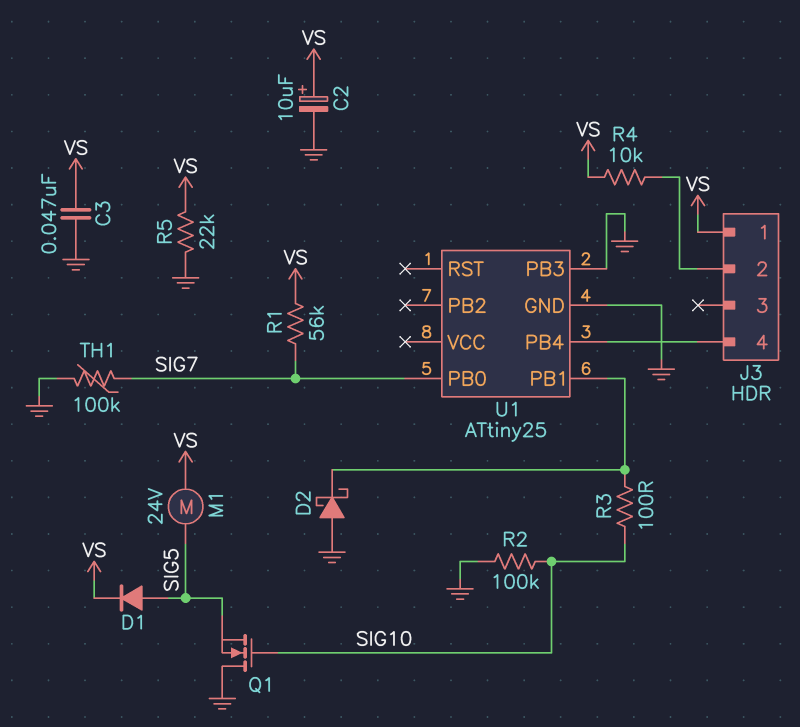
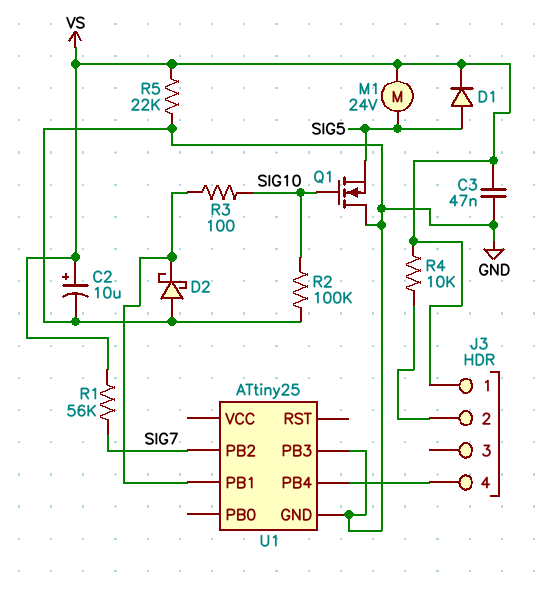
TH1: 100k (GND, SIG7) -> none
U1 pin PB0: SIG7 -> none
U1 pin PB2: none -> SIG7

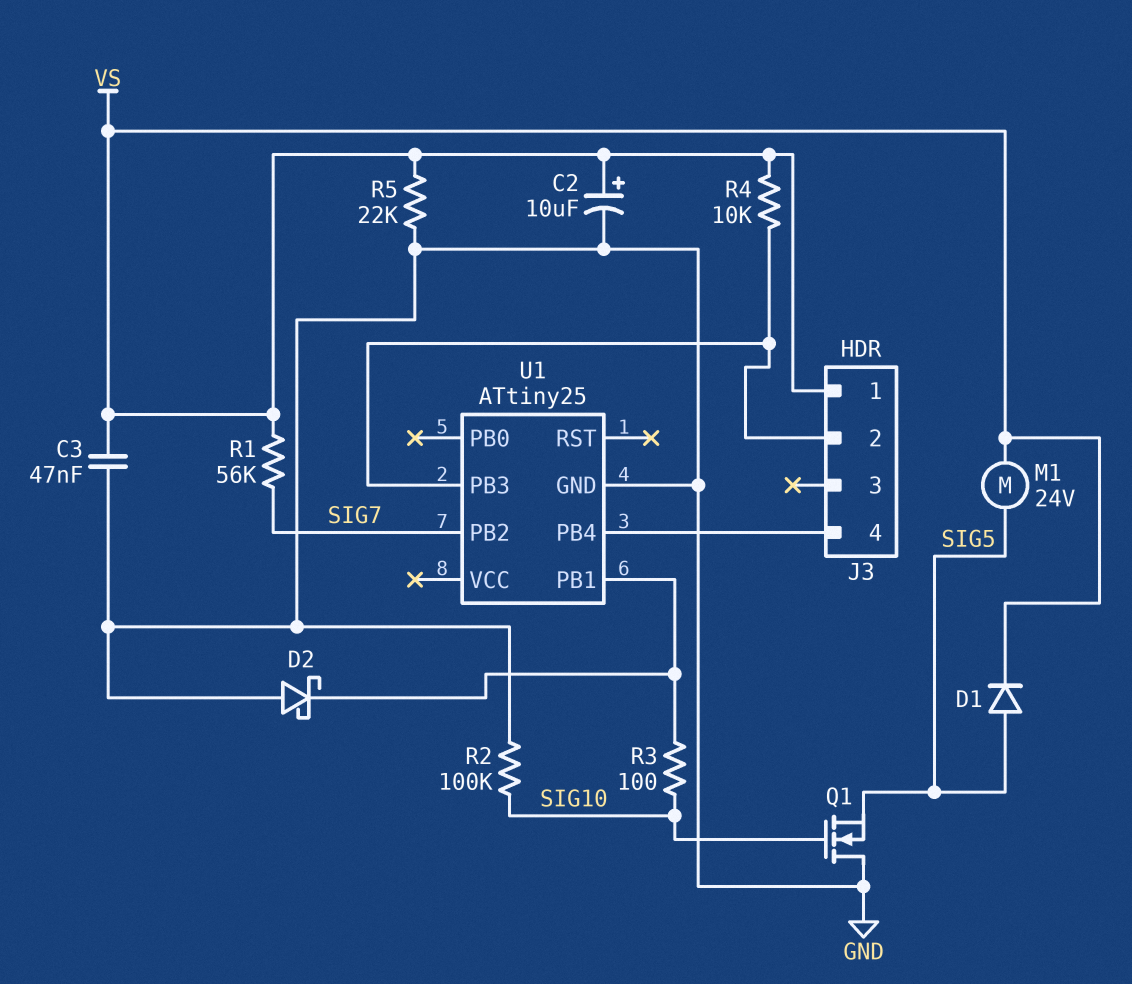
U1 pin PB3: GND -> J3/2

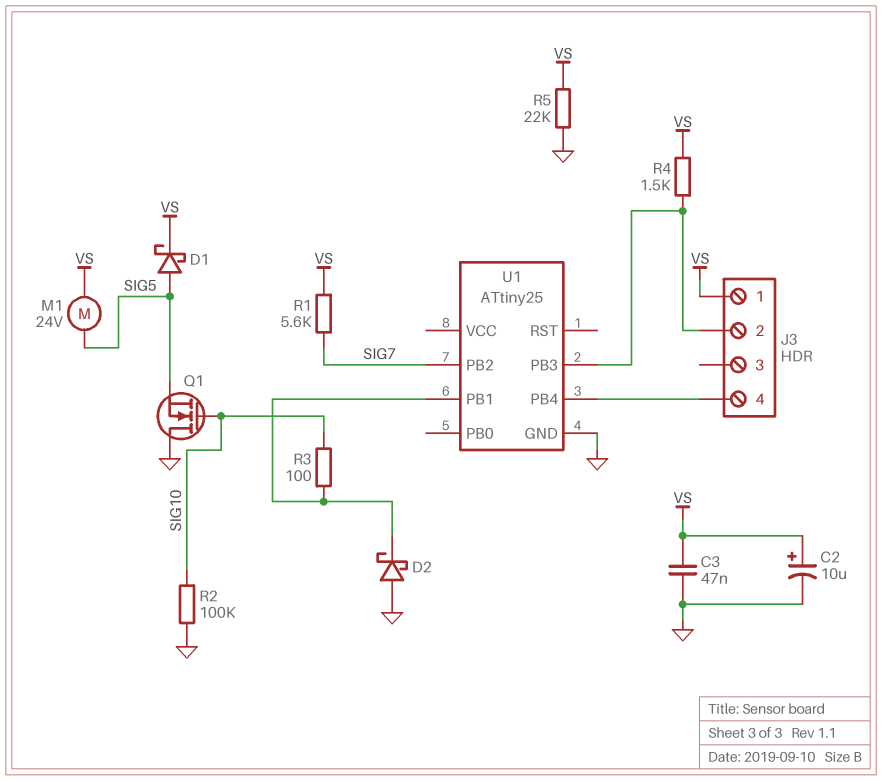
D1: diode (A SIG5, K VS) -> schottky (A SIG5, K VS)
R1: 56k (SIG7, VS) -> 5.6k (SIG7, VS)
R4: 10k (J3/2, VS) -> 1.5k (J3/2, VS)

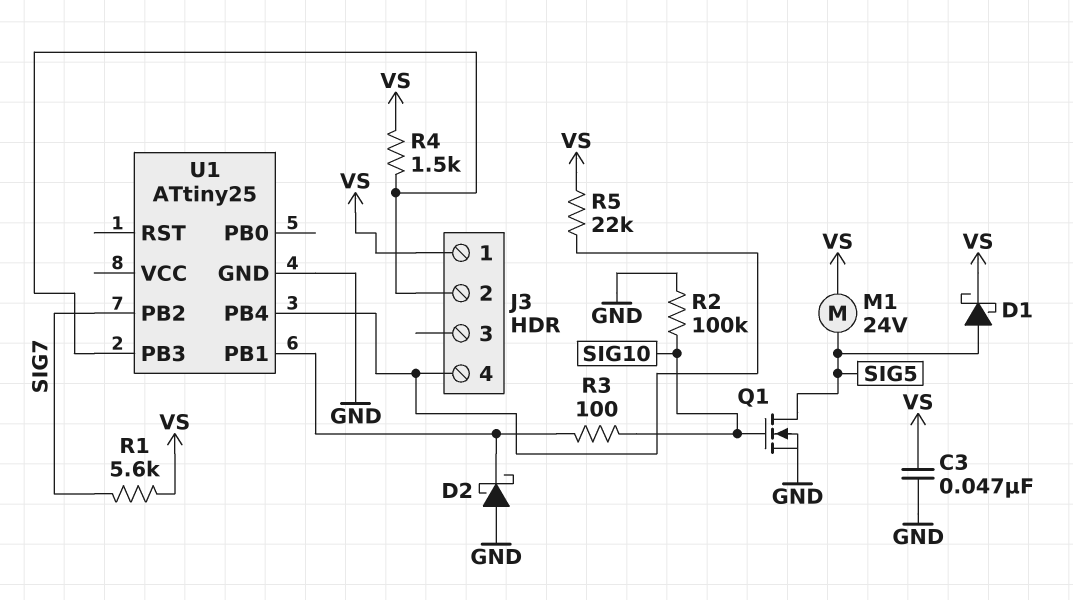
C2: 10uF (plus VS, minus GND) -> none
Q1: NMOS (G SIG10, D GND, S SIG5) -> NMOS (G SIG10, D SIG5, S GND)
R5: 22k (GND, VS) -> 22k (J3/4, VS)

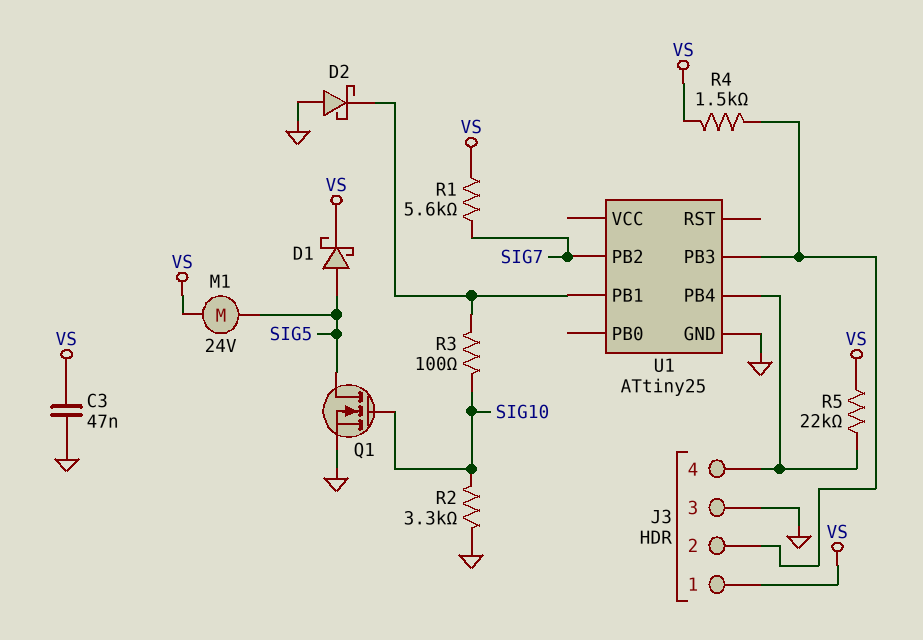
J3 pin 3: none -> GND
R2: 100k (GND, SIG10) -> 3.3k (GND, SIG10)

